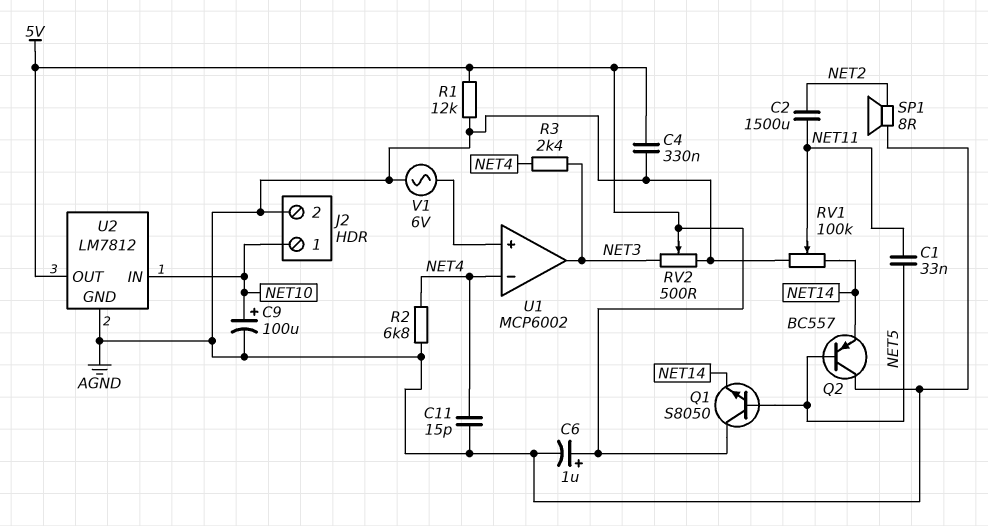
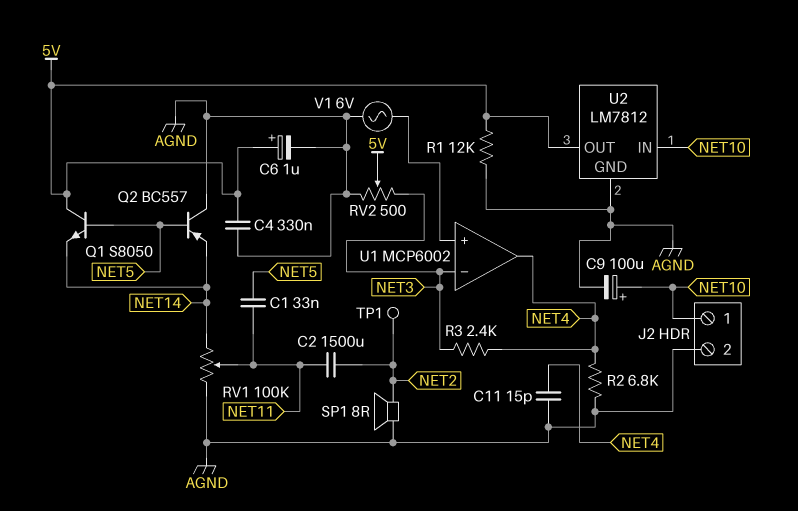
TP1: none -> test point (NET2)
U1 pin in-: NET4 -> NET3
U1 pin out: NET3 -> NET4

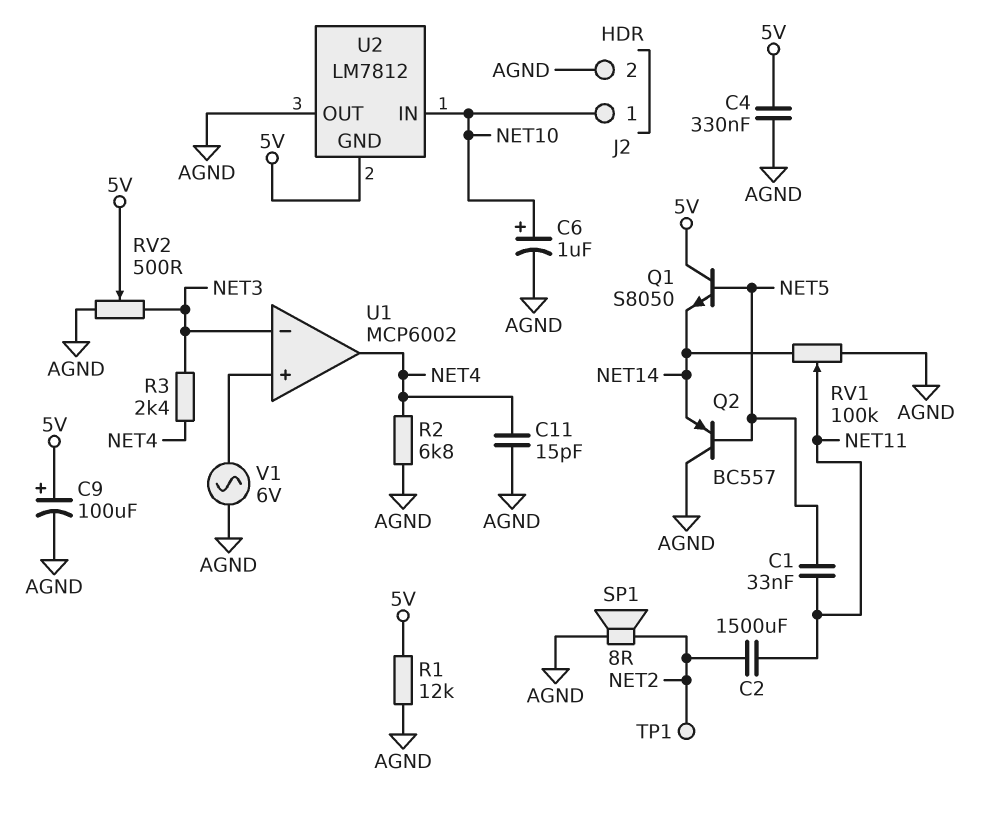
C6: 1uF (plus 5V, minus AGND) -> 1uF (plus NET10, minus AGND)
C9: 100uF (plus NET10, minus AGND) -> 100uF (plus 5V, minus AGND)
U2 pin GND: AGND -> 5V
U2 pin OUT: 5V -> AGND

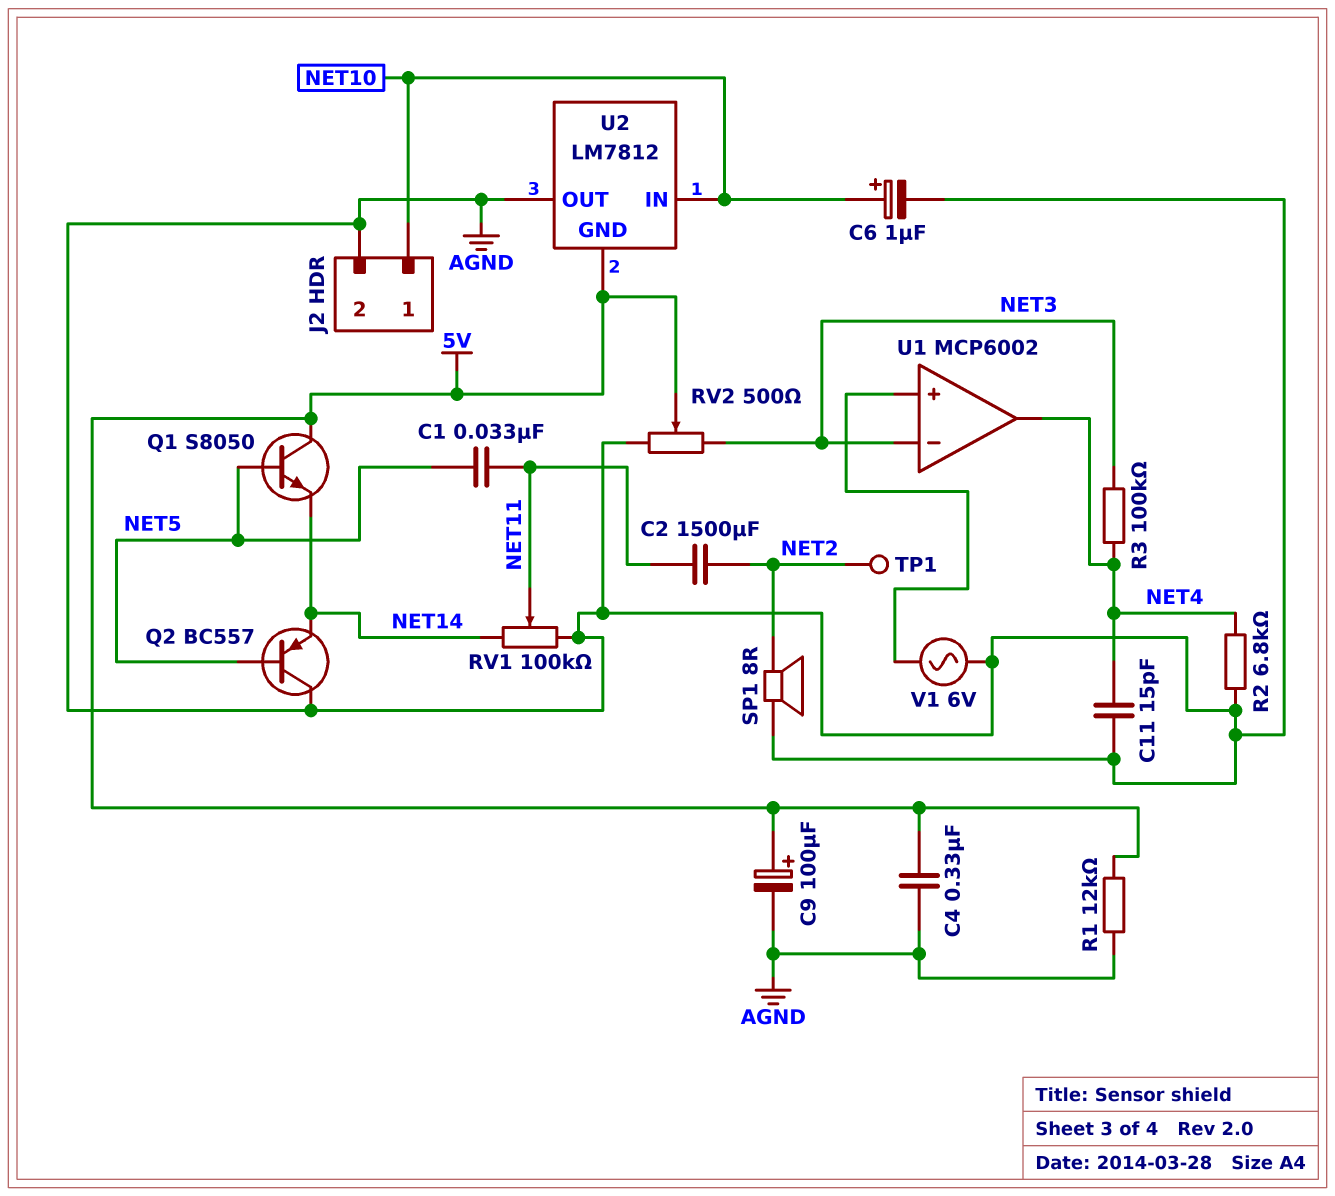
R3: 2.4k (NET3, NET4) -> 100k (NET3, NET4)

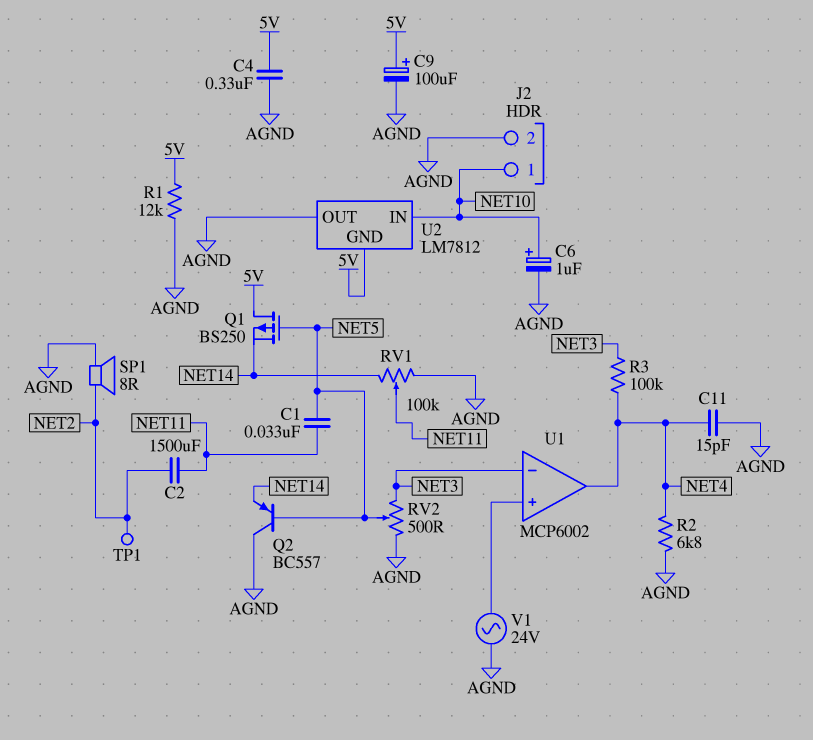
Q1: NPN S8050 (B NET5, C 5V, E NET14) -> PMOS BS250 (G NET5, D 5V, S NET14)
RV2: 500 (AGND, NET3, wiper 5V) -> 500 (AGND, NET3, wiper NET5)
V1: AC 6V (AGND, U1/in+) -> AC 24V (AGND, U1/in+)

